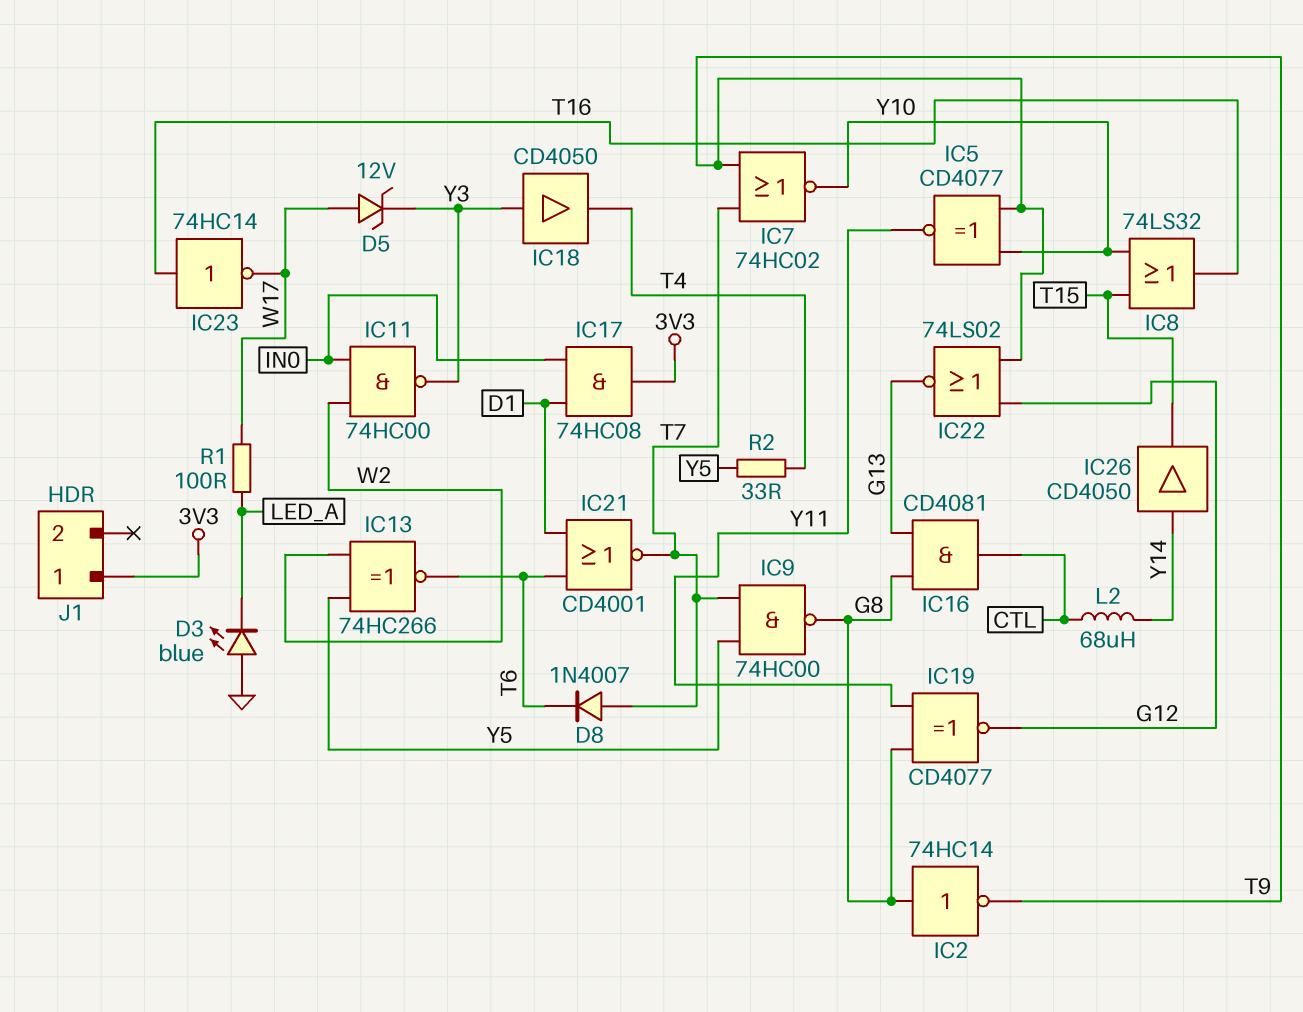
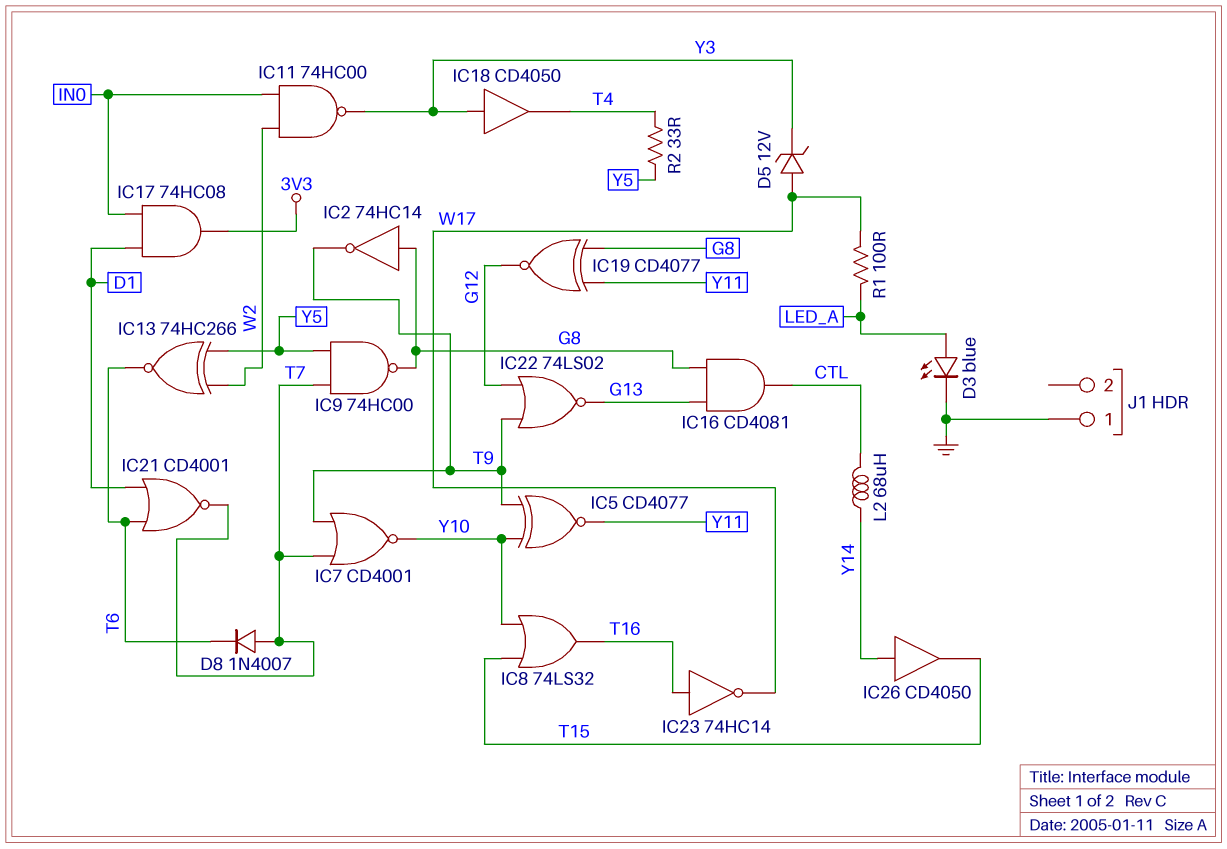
D3: LED blue (A GND, K LED_A) -> LED blue (A LED_A, K GND)
IC7: NOR 74HC02 (in T7, in T9, out Y10) -> NOR CD4001 (in T7, in T9, out Y10)
J1 pin 1: 3V3 -> GND

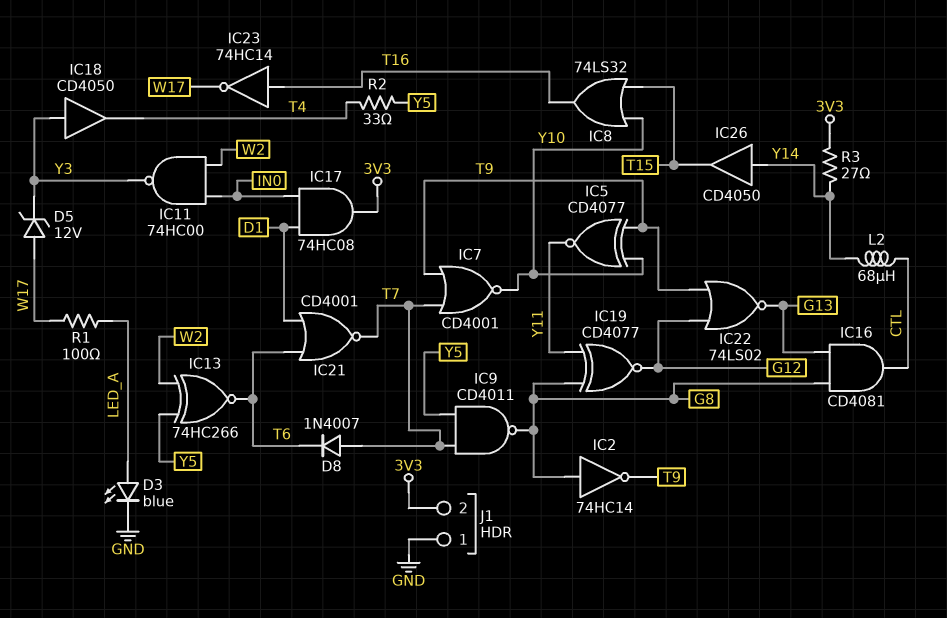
IC9: NAND 74HC00 (in T7, in Y5, out G8) -> NAND CD4011 (in T7, in Y5, out G8)
J1 pin 2: none -> 3V3
R3: none -> 27 (3V3, Y14)

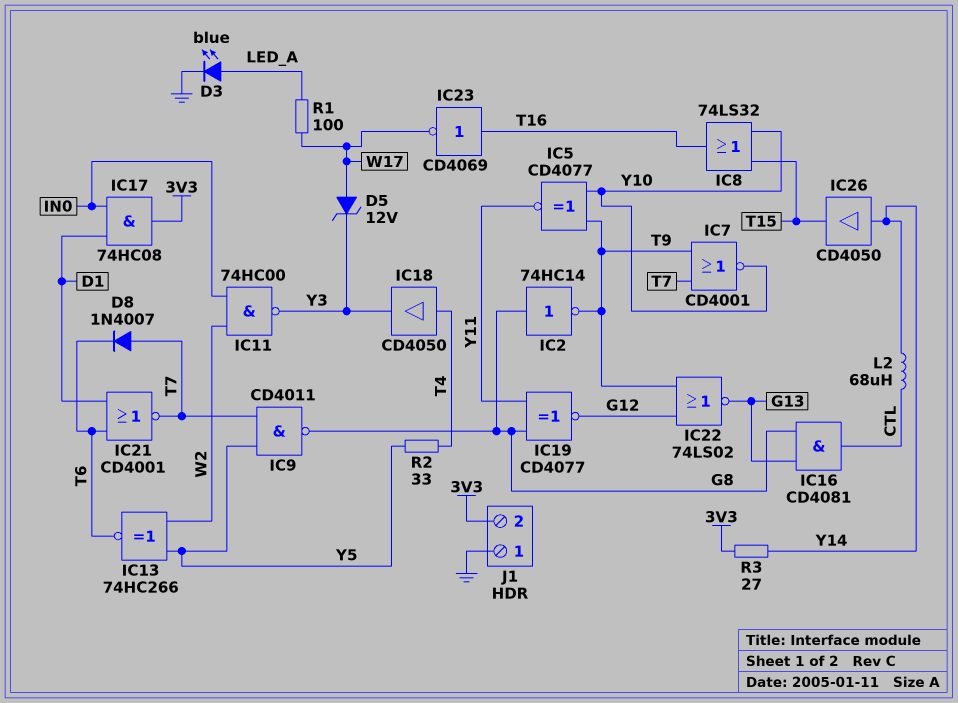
IC18: buffer CD4050 (in Y3, out T4) -> buffer CD4050 (in T4, out Y3)
IC23: NOT 74HC14 (in T16, out W17) -> NOT CD4069 (in T16, out W17)

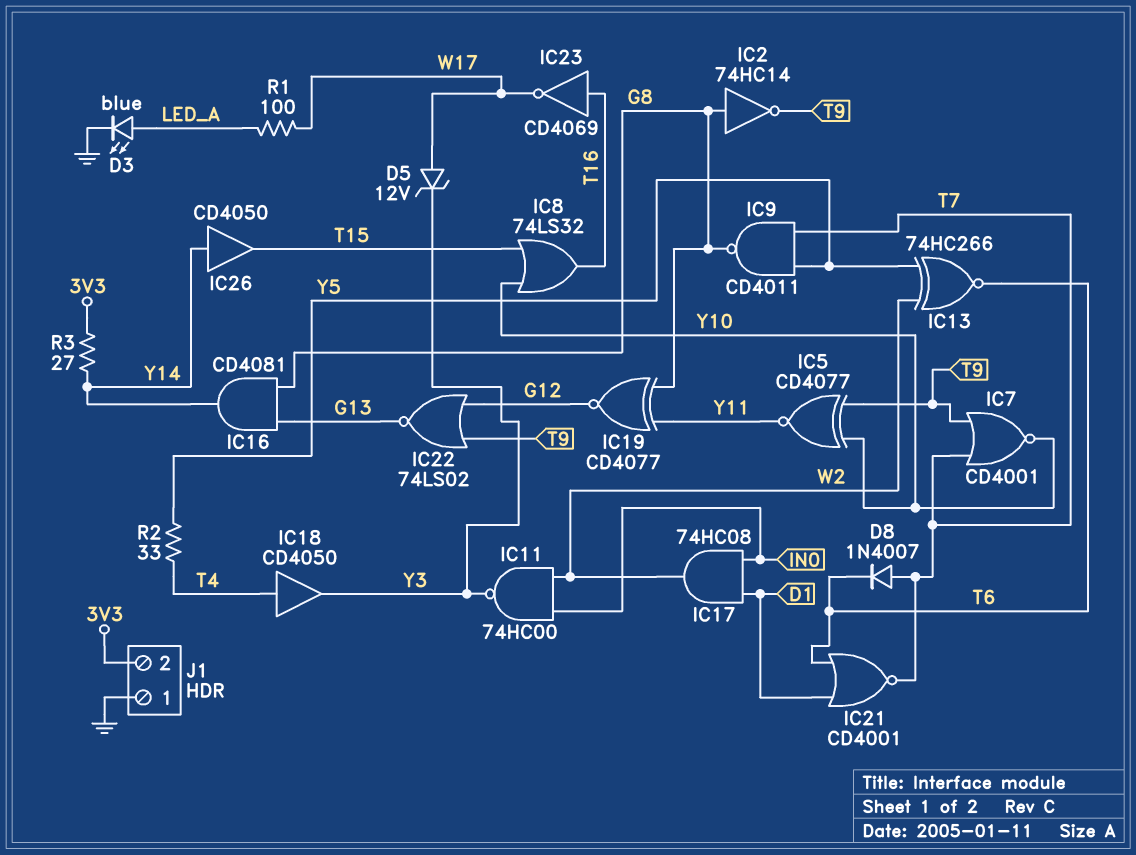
IC16: AND CD4081 (in G8, in G13, out CTL) -> AND CD4081 (in G8, in G13, out Y14)
IC17: AND 74HC08 (in D1, in IN0, out 3V3) -> AND 74HC08 (in D1, in IN0, out W2)
L2: 68uH (CTL, Y14) -> none

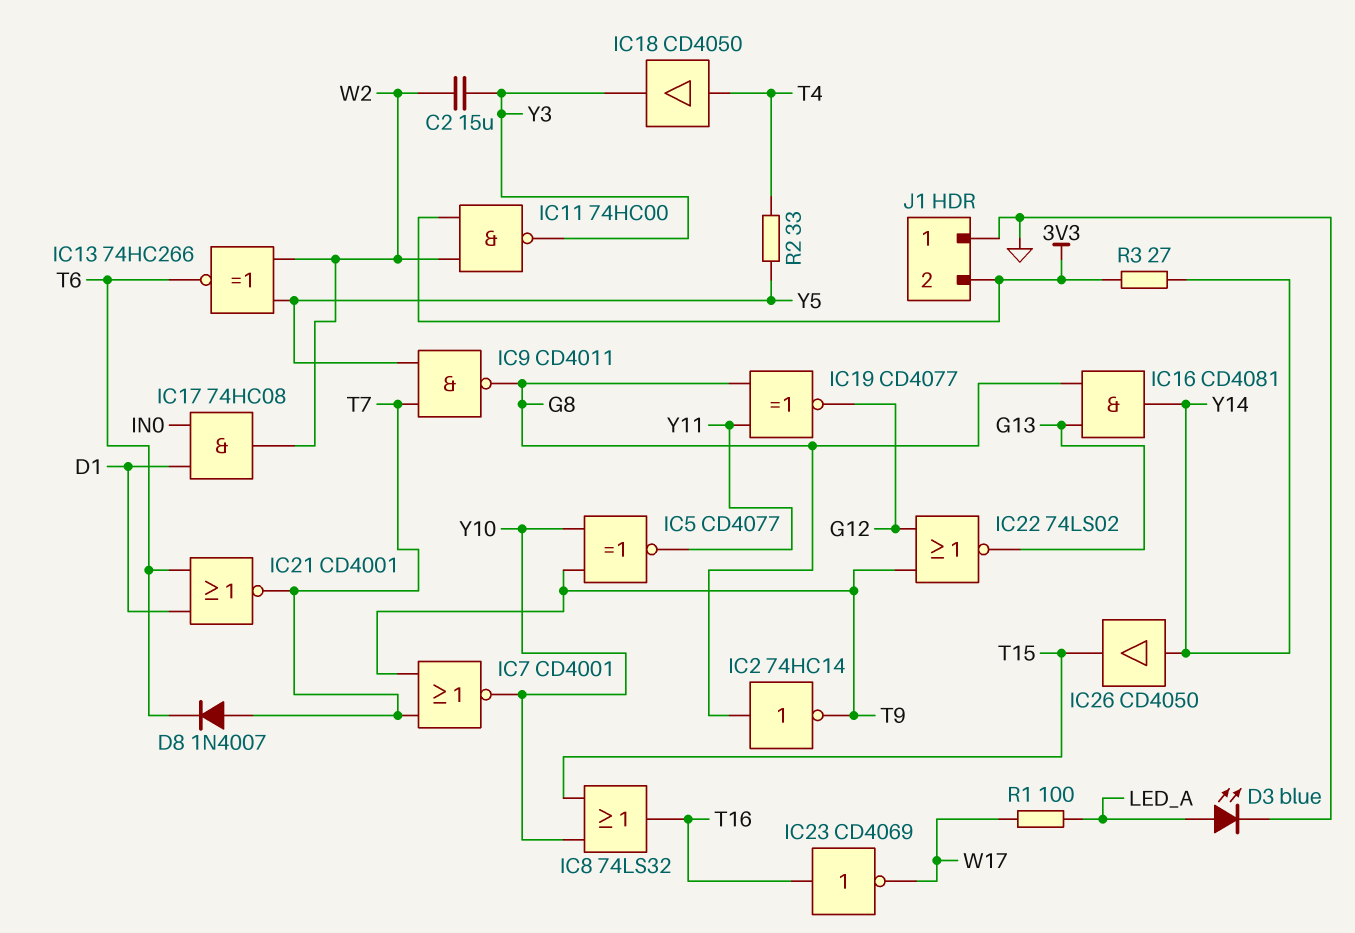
C2: none -> 15uF (W2, Y3)
D5: zener 12V (A W17, K Y3) -> none
IC11: NAND 74HC00 (in IN0, in W2, out Y3) -> NAND 74HC00 (in 3V3, in W2, out Y3)

